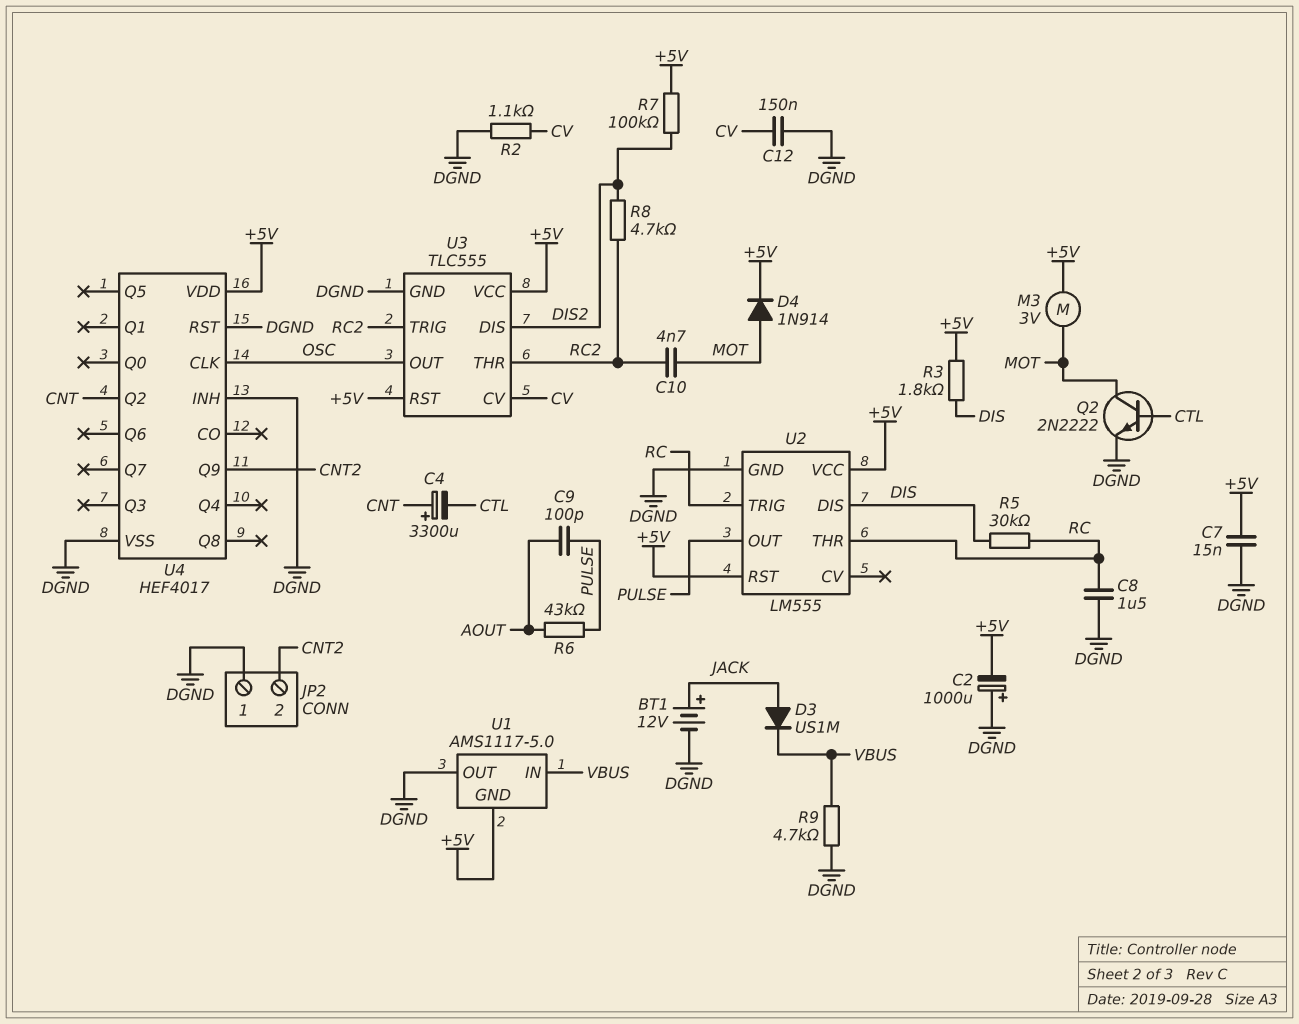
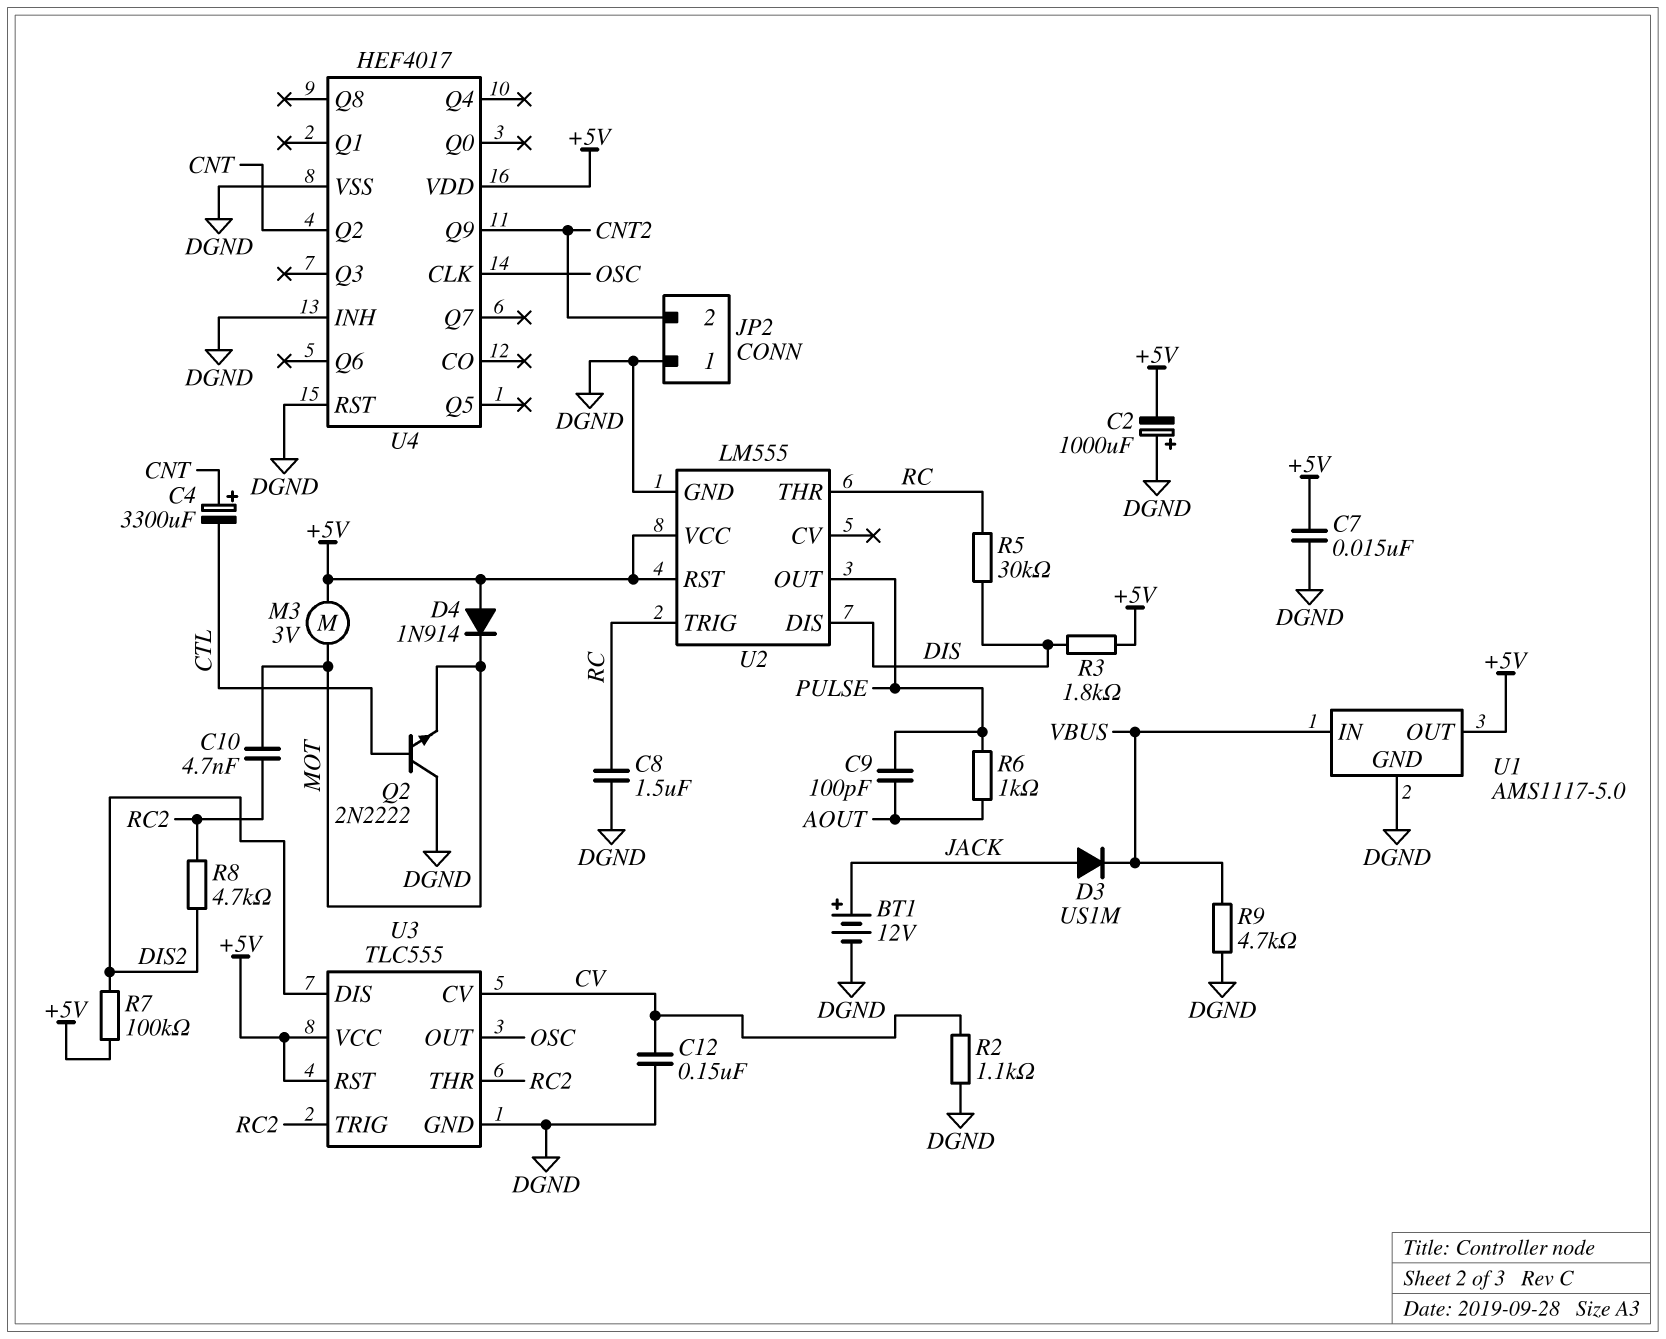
D4: diode 1N914 (A MOT, K +5V) -> diode 1N914 (A +5V, K MOT)
Q2: NPN 2N2222 (B CTL, C MOT, E DGND) -> NPN 2N2222 (B CTL, C DGND, E MOT)
R6: 43k (AOUT, PULSE) -> 1k (AOUT, PULSE)
U1 pin GND: +5V -> DGND
U1 pin OUT: DGND -> +5V

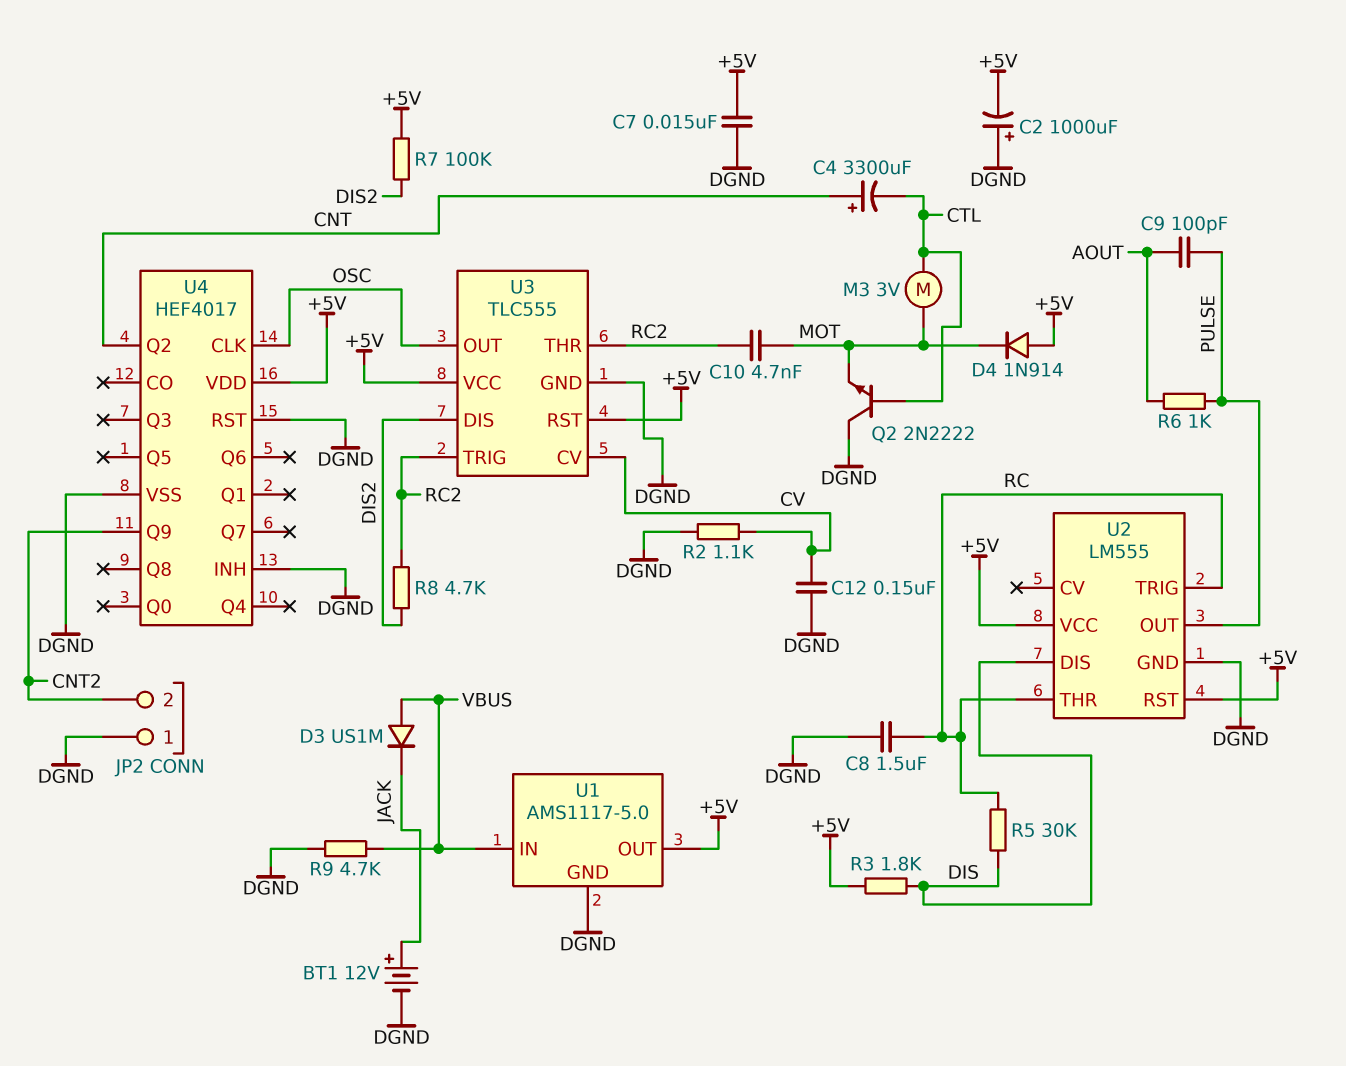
D3: diode US1M (A JACK, K VBUS) -> diode US1M (A VBUS, K JACK)
M3: motor 3V (+5V, MOT) -> motor 3V (CTL, MOT)

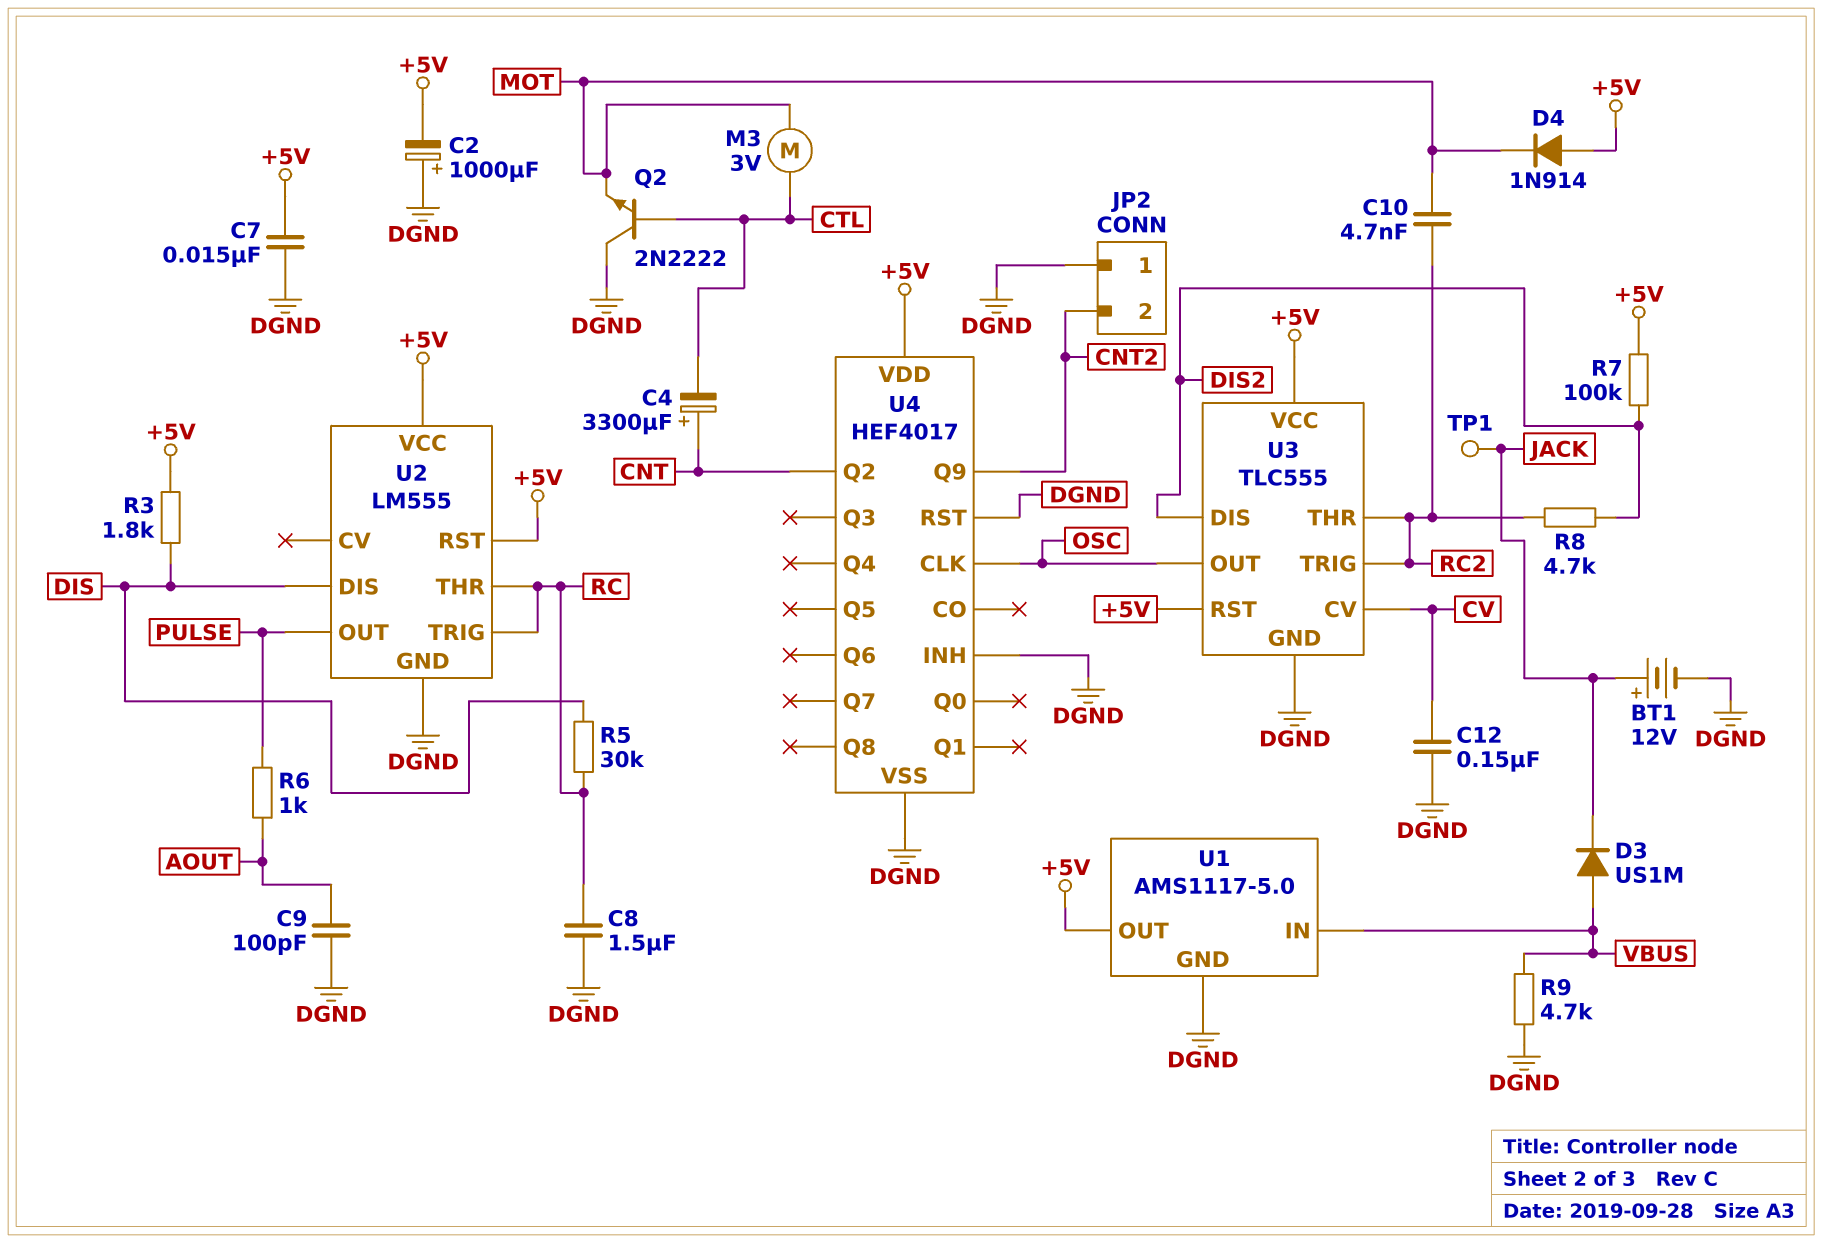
C9: 100pF (AOUT, PULSE) -> 100pF (AOUT, DGND)
R2: 1.1k (CV, DGND) -> none
TP1: none -> test point (JACK)

